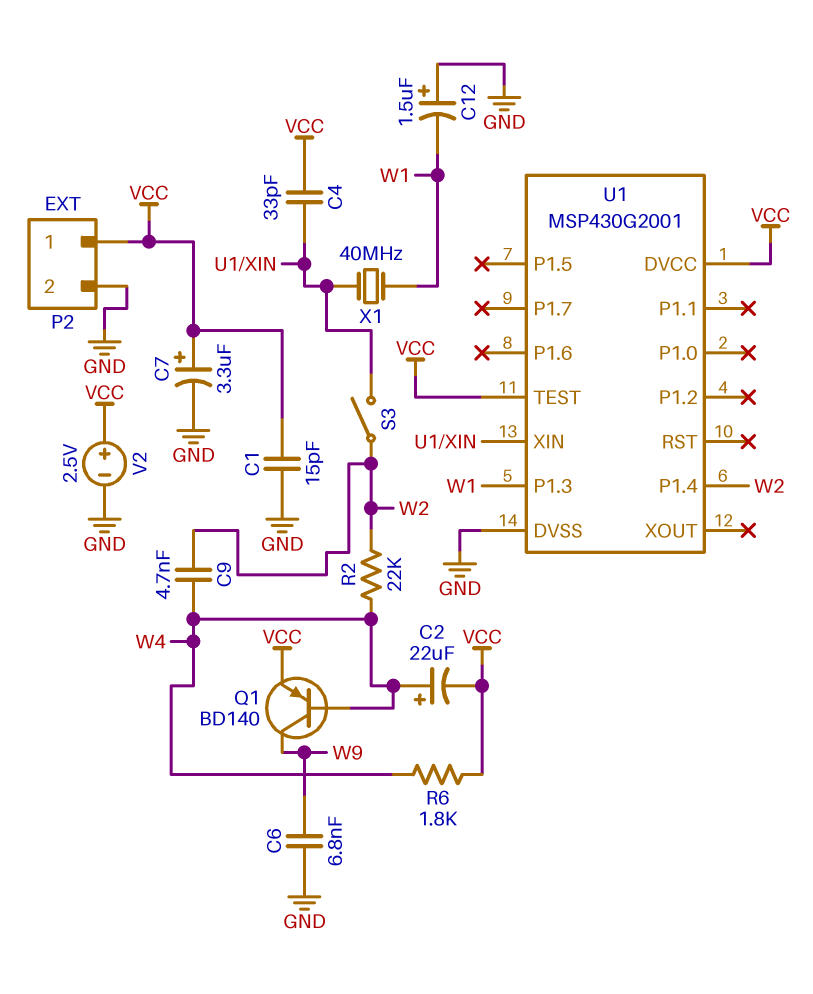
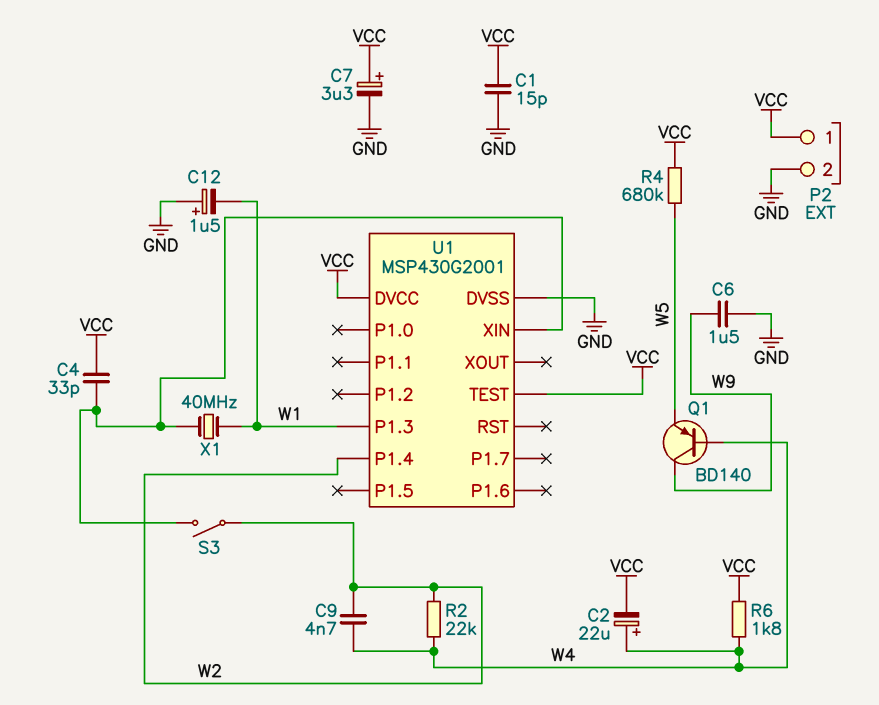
C6: 6.8nF (GND, W9) -> 1.5uF (GND, W9)
Q1: PNP BD140 (B W4, C W9, E VCC) -> PNP BD140 (B W4, C W9, E W5)
R4: none -> 680k (VCC, W5)
V2: 2.5V (plus VCC, minus GND) -> none

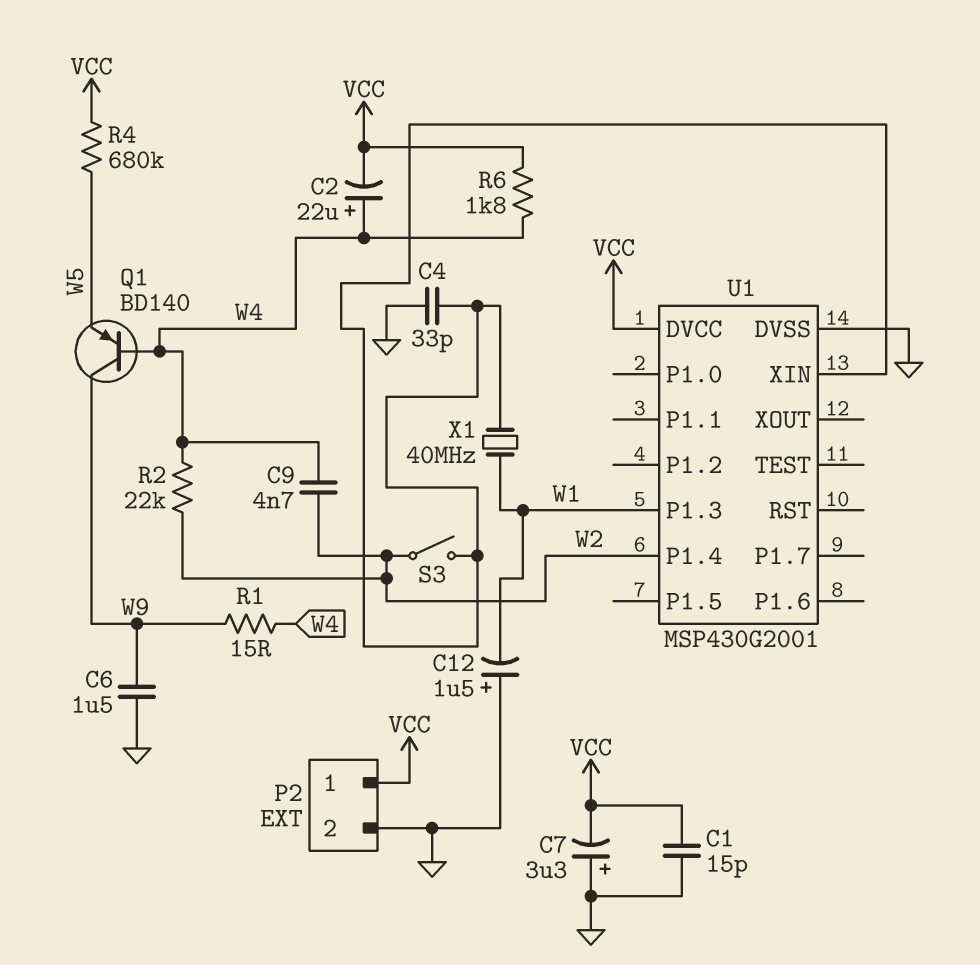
C4: 33pF (U1/XIN, VCC) -> 33pF (GND, U1/XIN)
C7: 3.3uF (plus VCC, minus GND) -> 3.3uF (plus GND, minus VCC)
R1: none -> 15 (W4, W9)
U1 pin TEST: VCC -> none

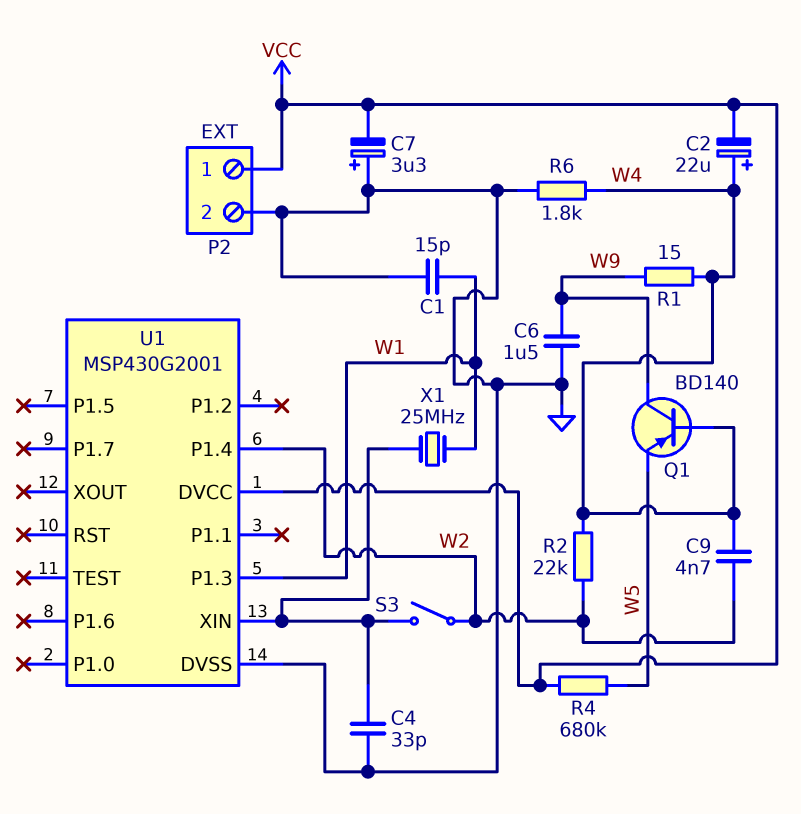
C1: 15pF (GND, VCC) -> 15pF (GND, W1)
C12: 1.5uF (plus GND, minus W1) -> none
R6: 1.8k (VCC, W4) -> 1.8k (GND, W4)
X1: 40MHz (U1/XIN, W1) -> 25MHz (U1/XIN, W1)

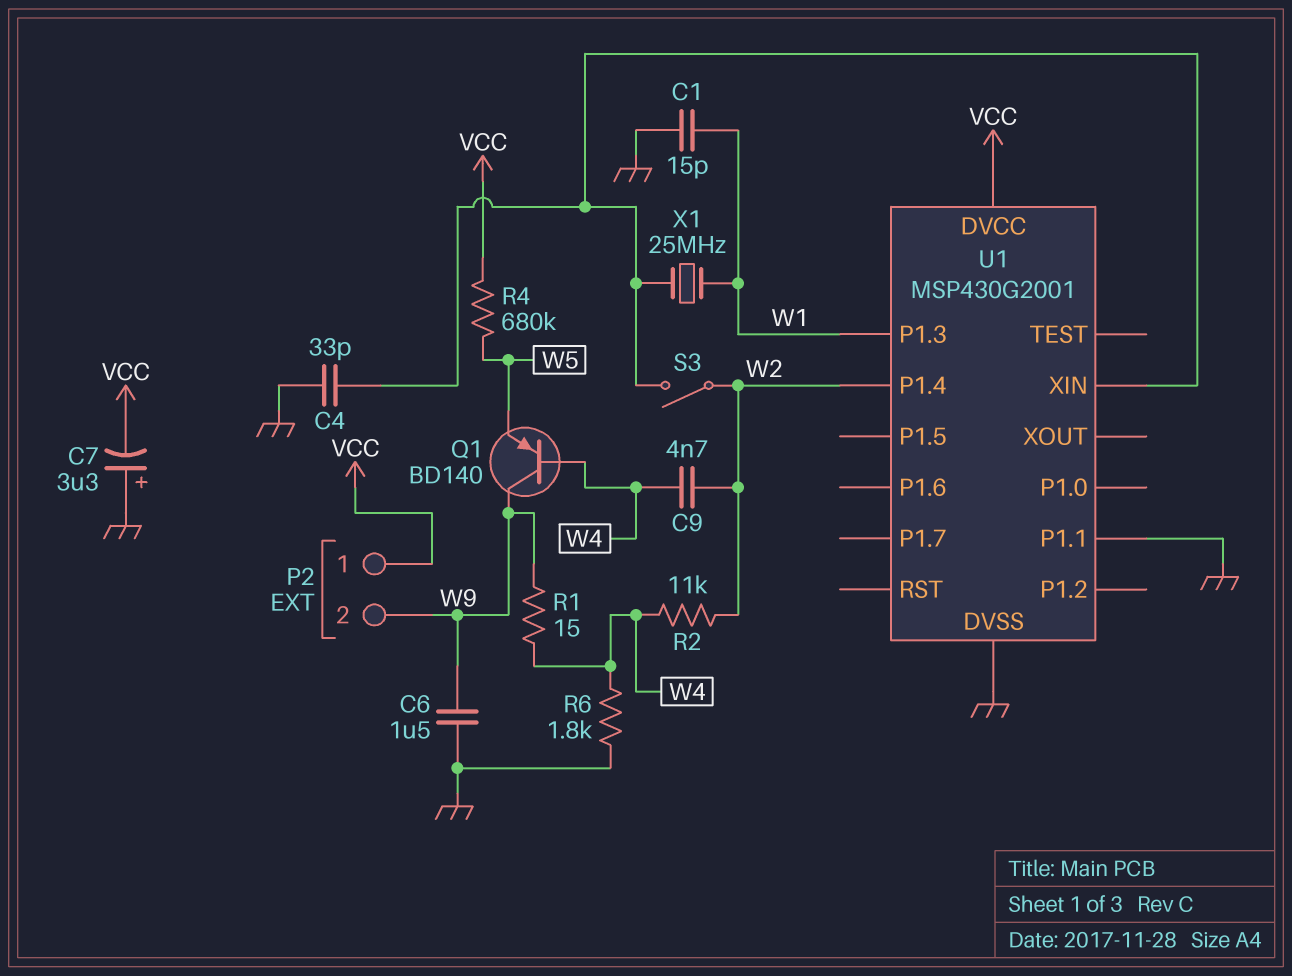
C2: 22uF (plus W4, minus VCC) -> none
P2 pin 2: GND -> W9
R2: 22k (W2, W4) -> 11k (W2, W4)
U1 pin P1.1: none -> GND

